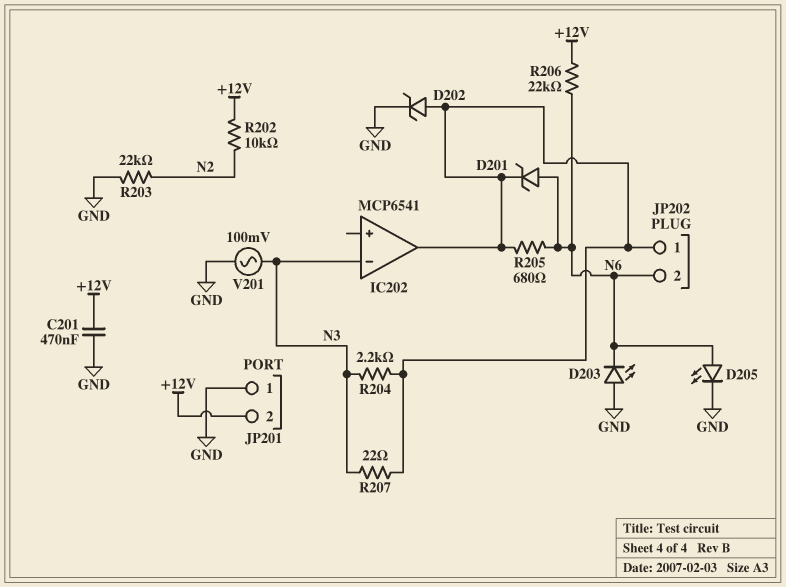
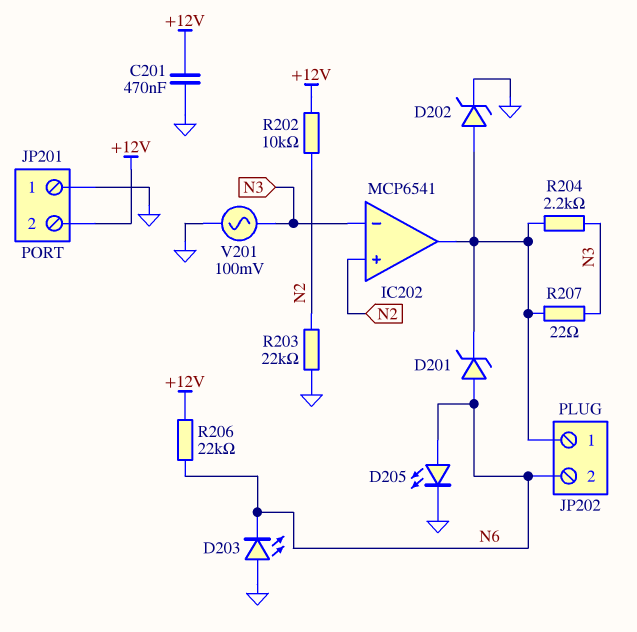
IC202 pin in+: none -> N2
R205: 680 (IC202/out, N6) -> none

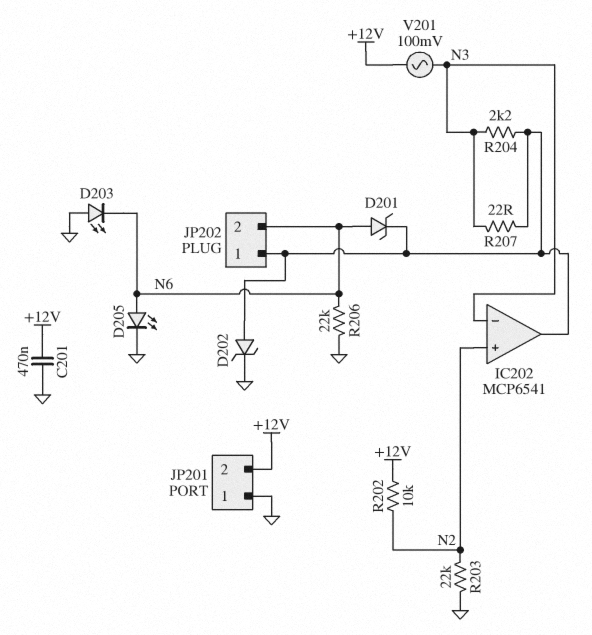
R206: 22k (+12V, N6) -> 22k (GND, N6)
V201: AC 100mV (GND, N3) -> AC 100mV (+12V, N3)

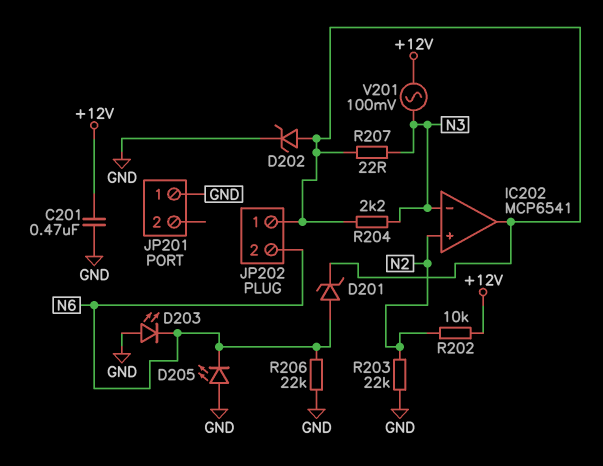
D205: LED (A N6, K GND) -> LED (A GND, K N6)
JP201 pin 2: +12V -> none

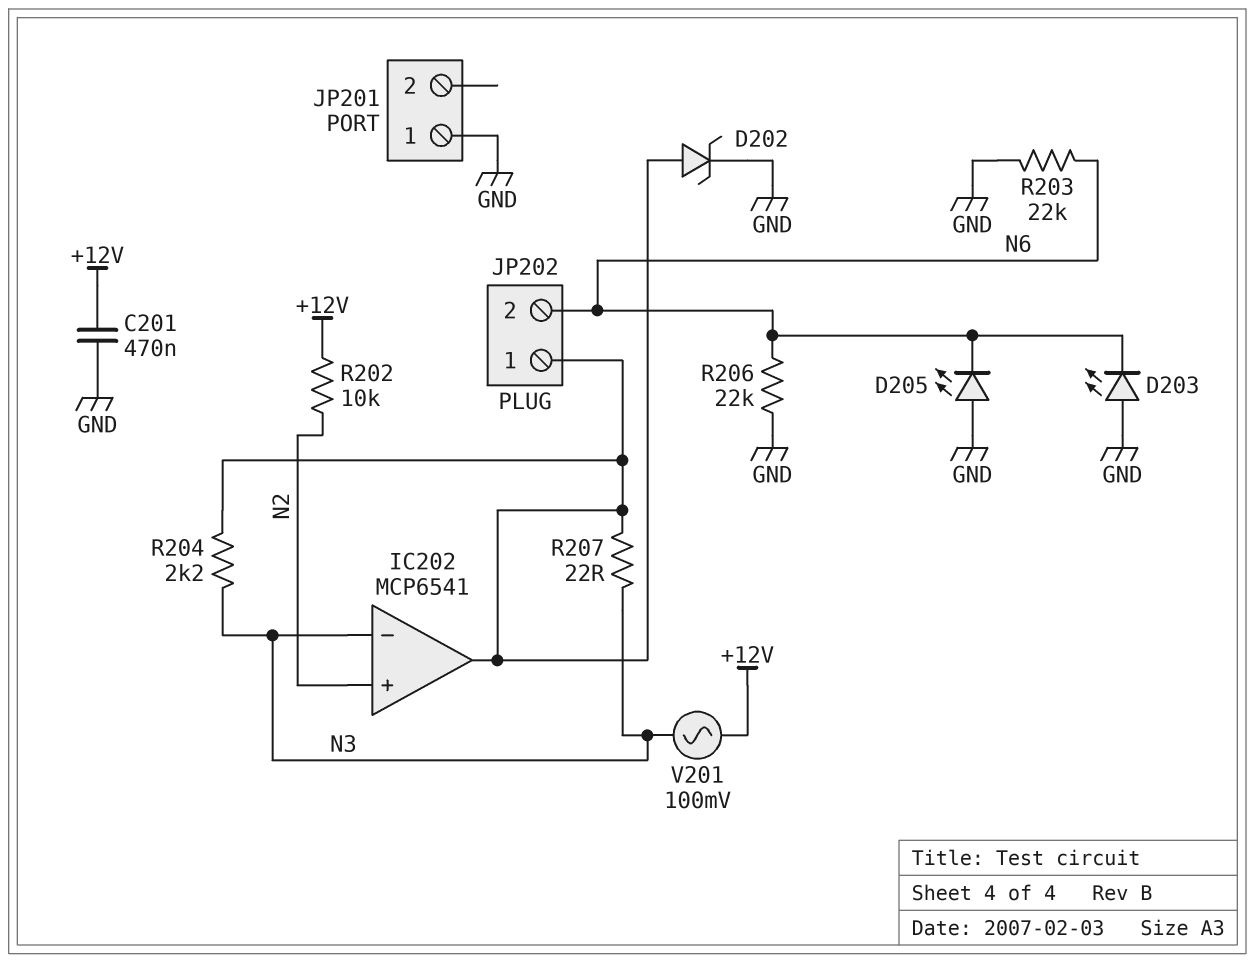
D201: zener (A N6, K IC202/out) -> none
R203: 22k (GND, N2) -> 22k (GND, N6)

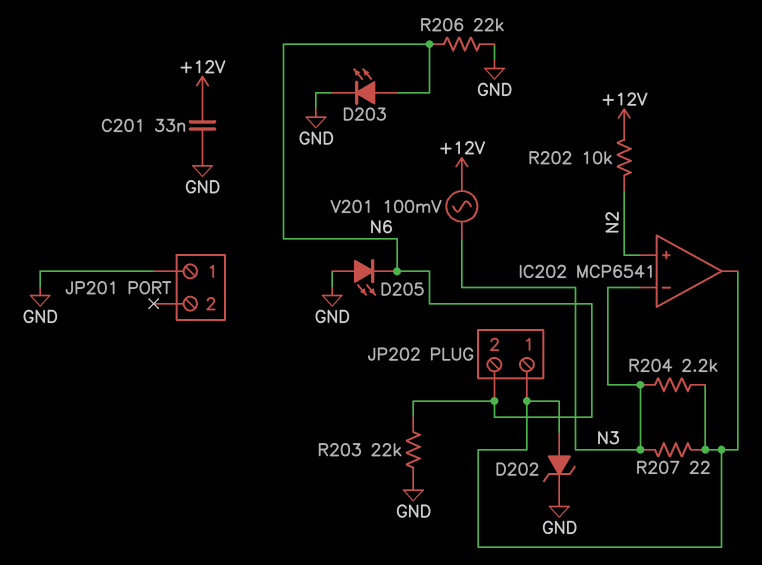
C201: 470nF (+12V, GND) -> 33nF (+12V, GND)
D203: LED (A GND, K N6) -> LED (A N6, K GND)

